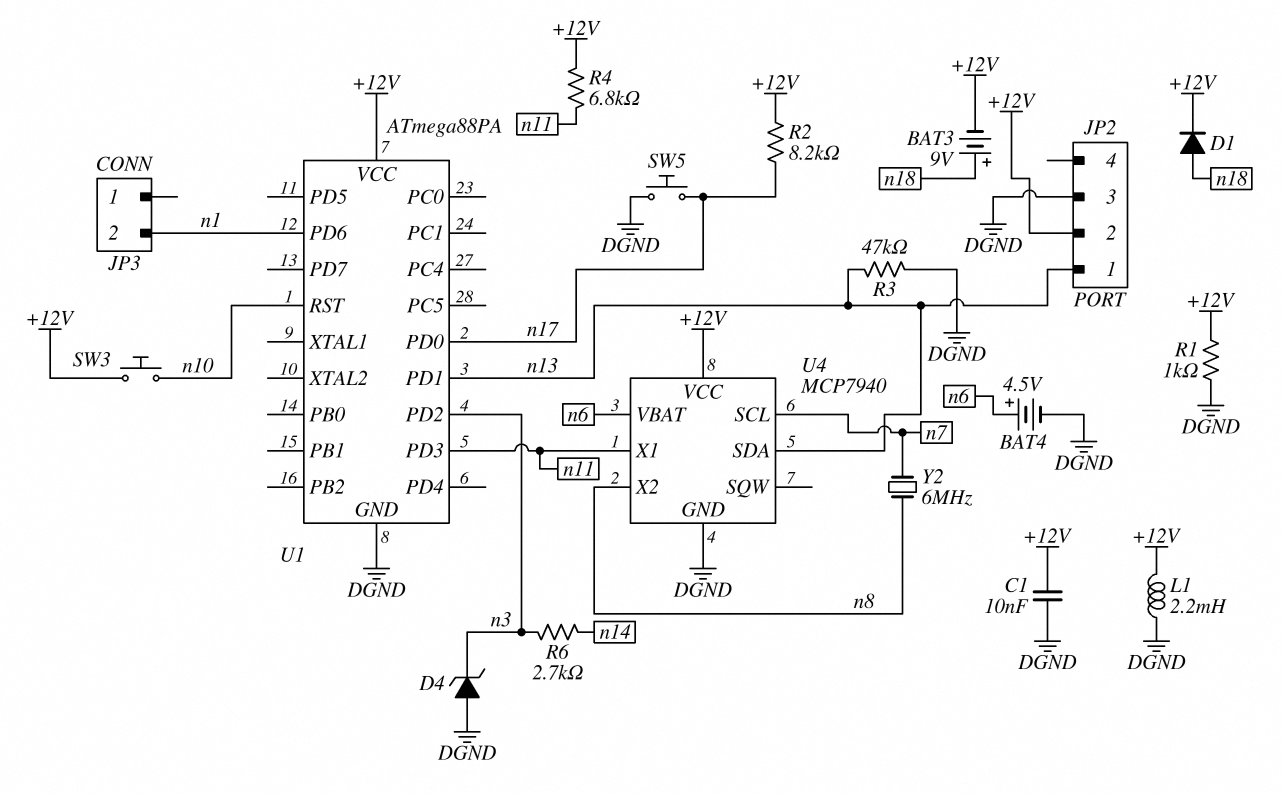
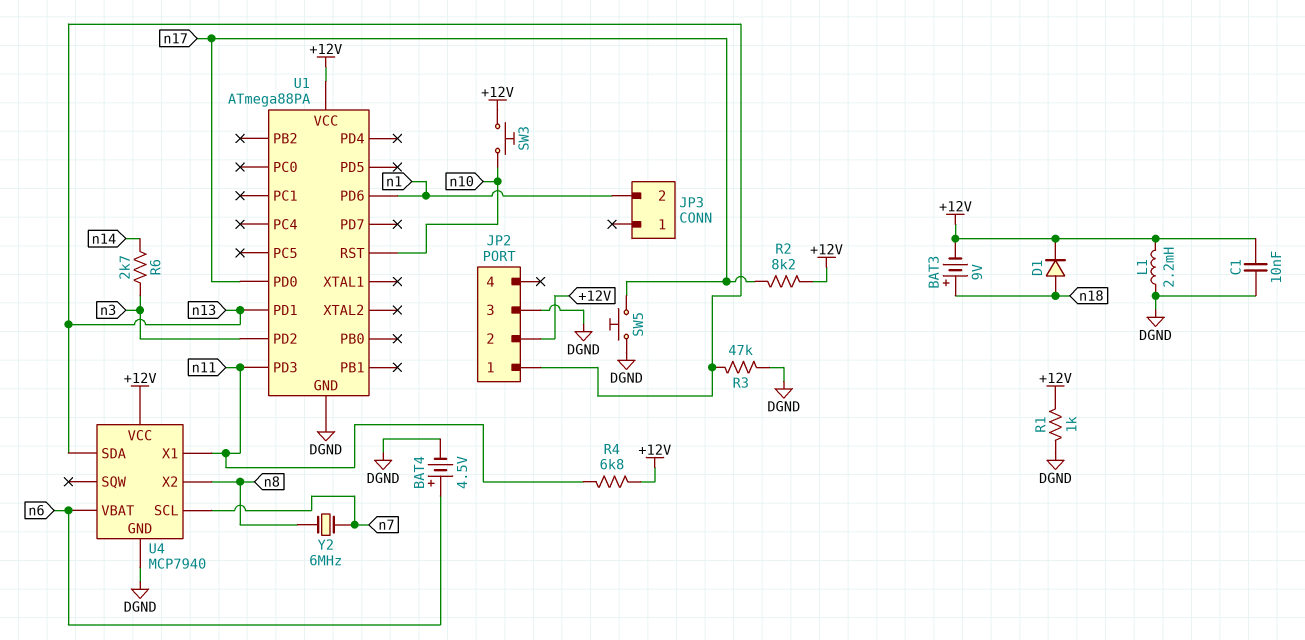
D4: zener (A DGND, K n3) -> none

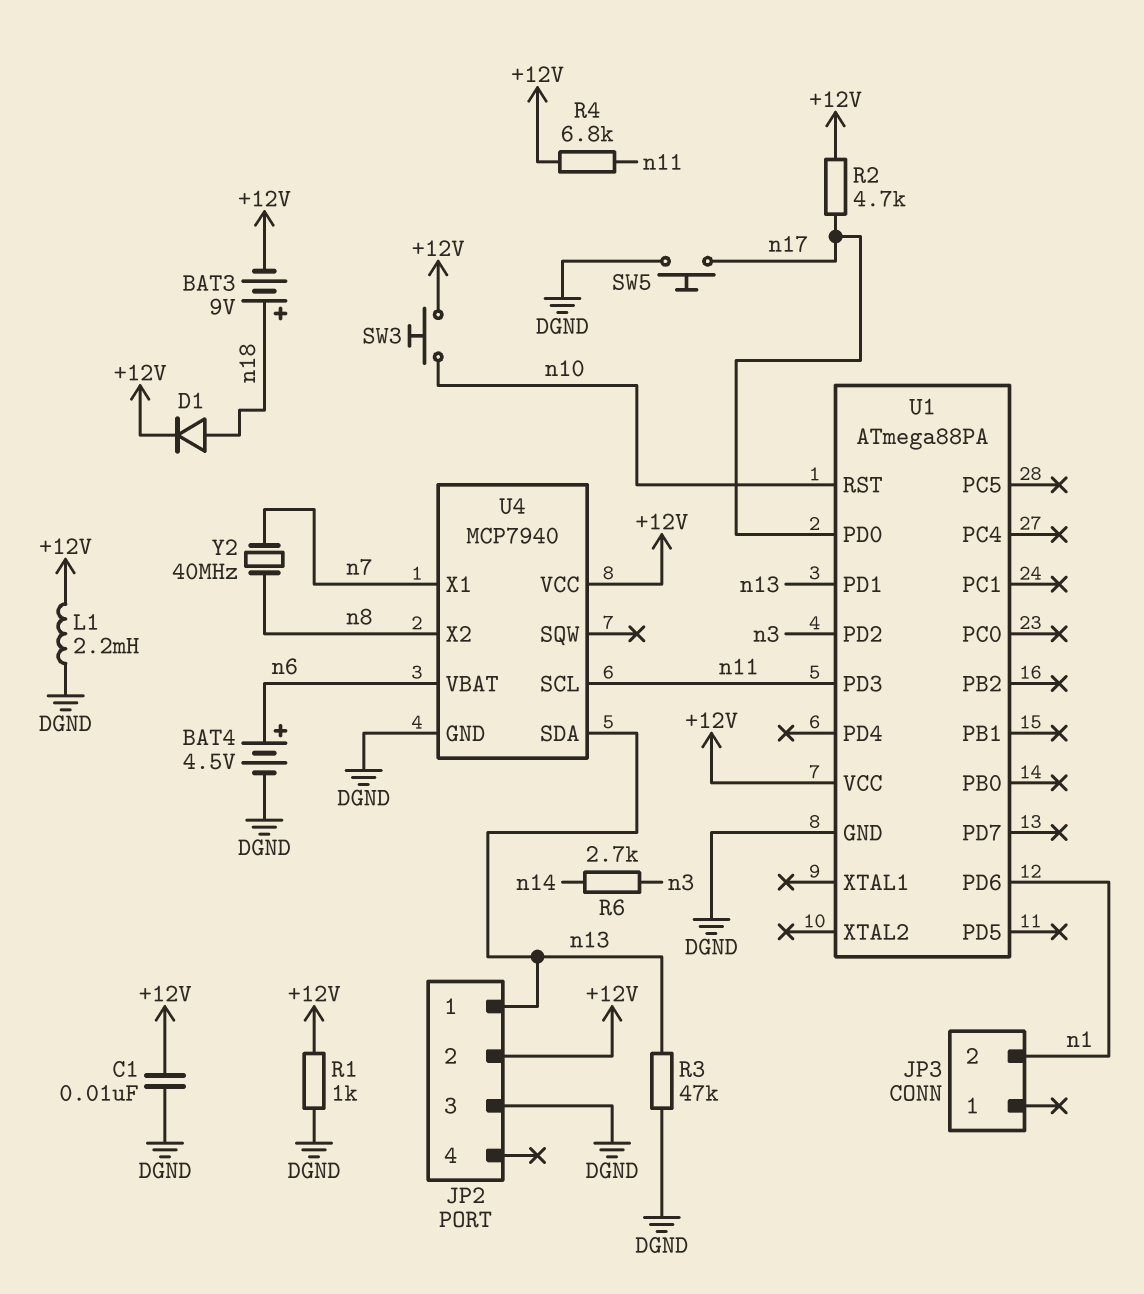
R2: 8.2k (+12V, n17) -> 4.7k (+12V, n17)
U4 pin SCL: n7 -> n11
U4 pin X1: n11 -> n7
Y2: 6MHz (n7, n8) -> 40MHz (n7, n8)

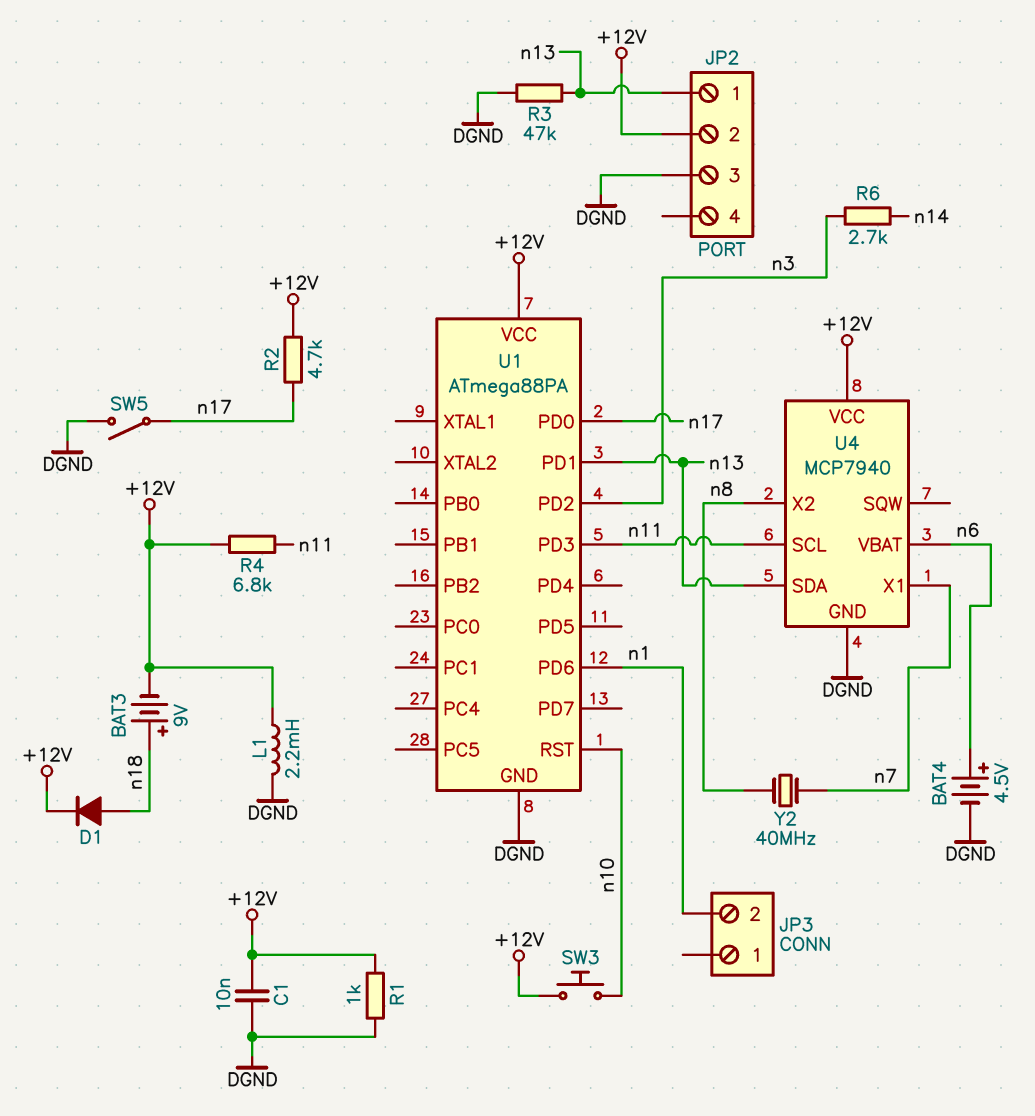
SW5: button (DGND, n17) -> switch (DGND, n17)

